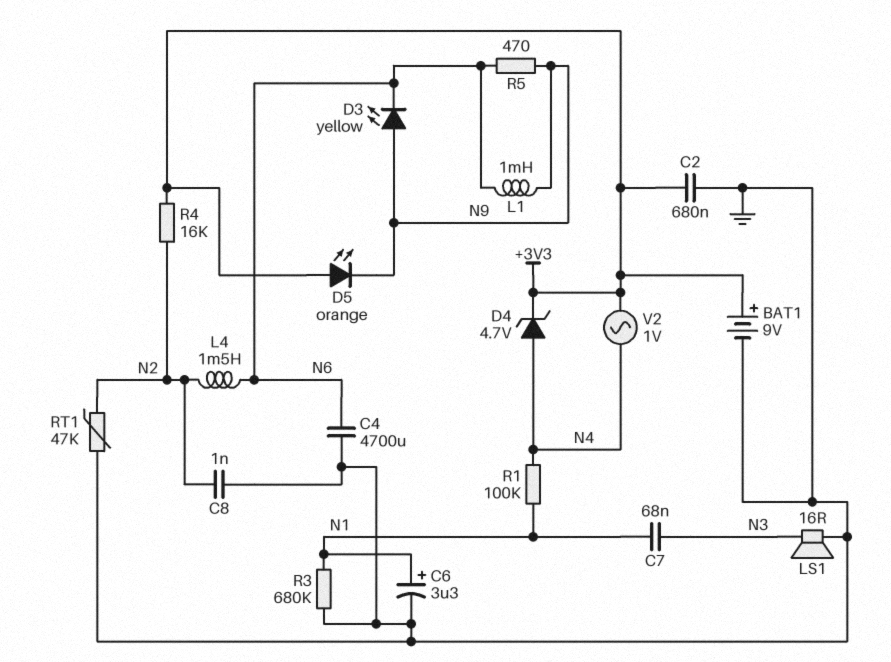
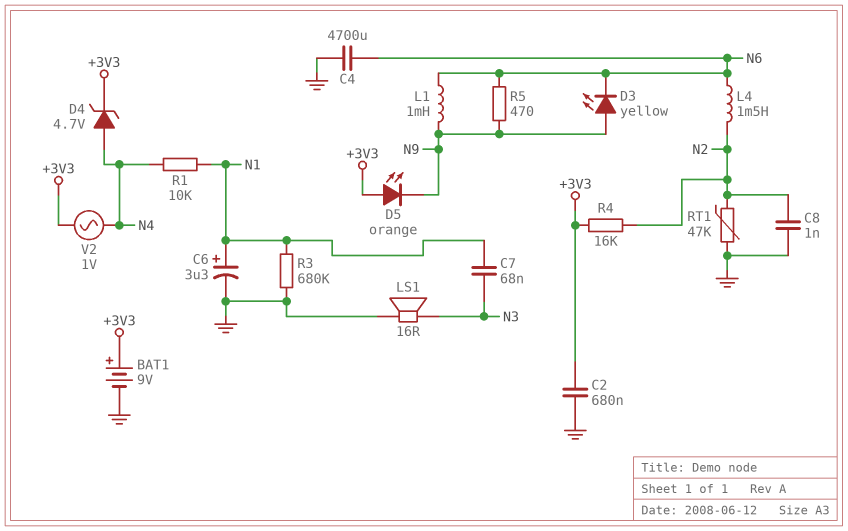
R1: 100k (N1, N4) -> 10k (N1, N4)

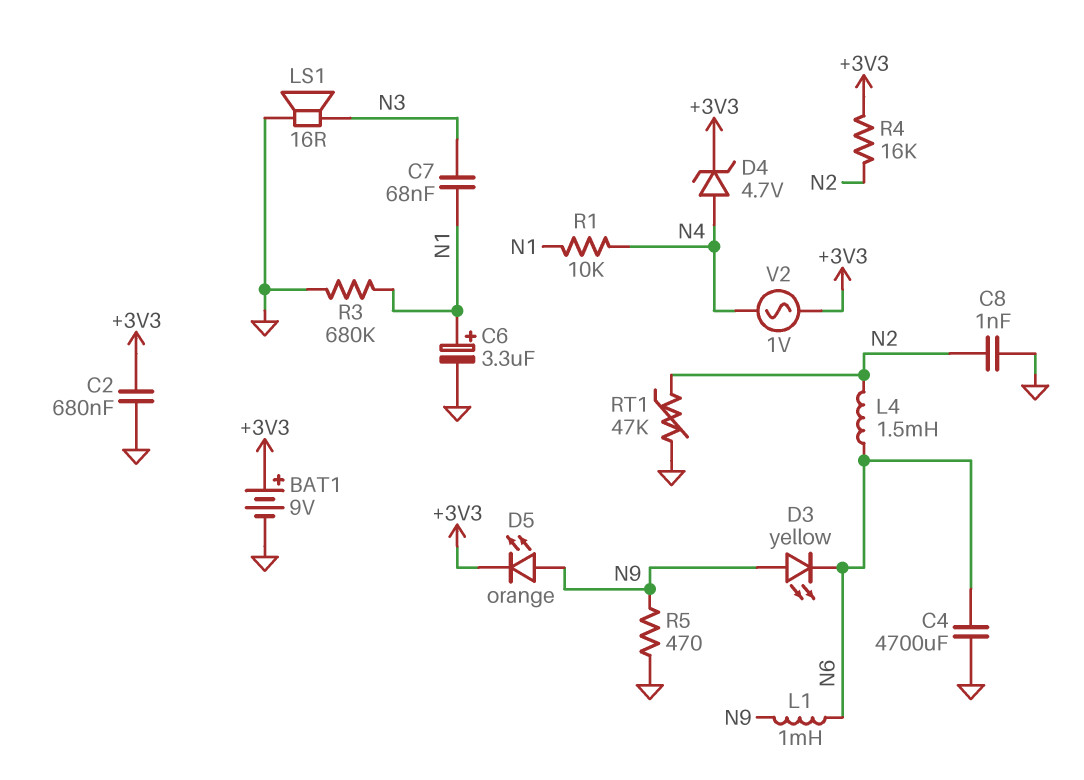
D5: LED orange (A +3V3, K N9) -> LED orange (A N9, K +3V3)
R5: 470 (N6, N9) -> 470 (GND, N9)

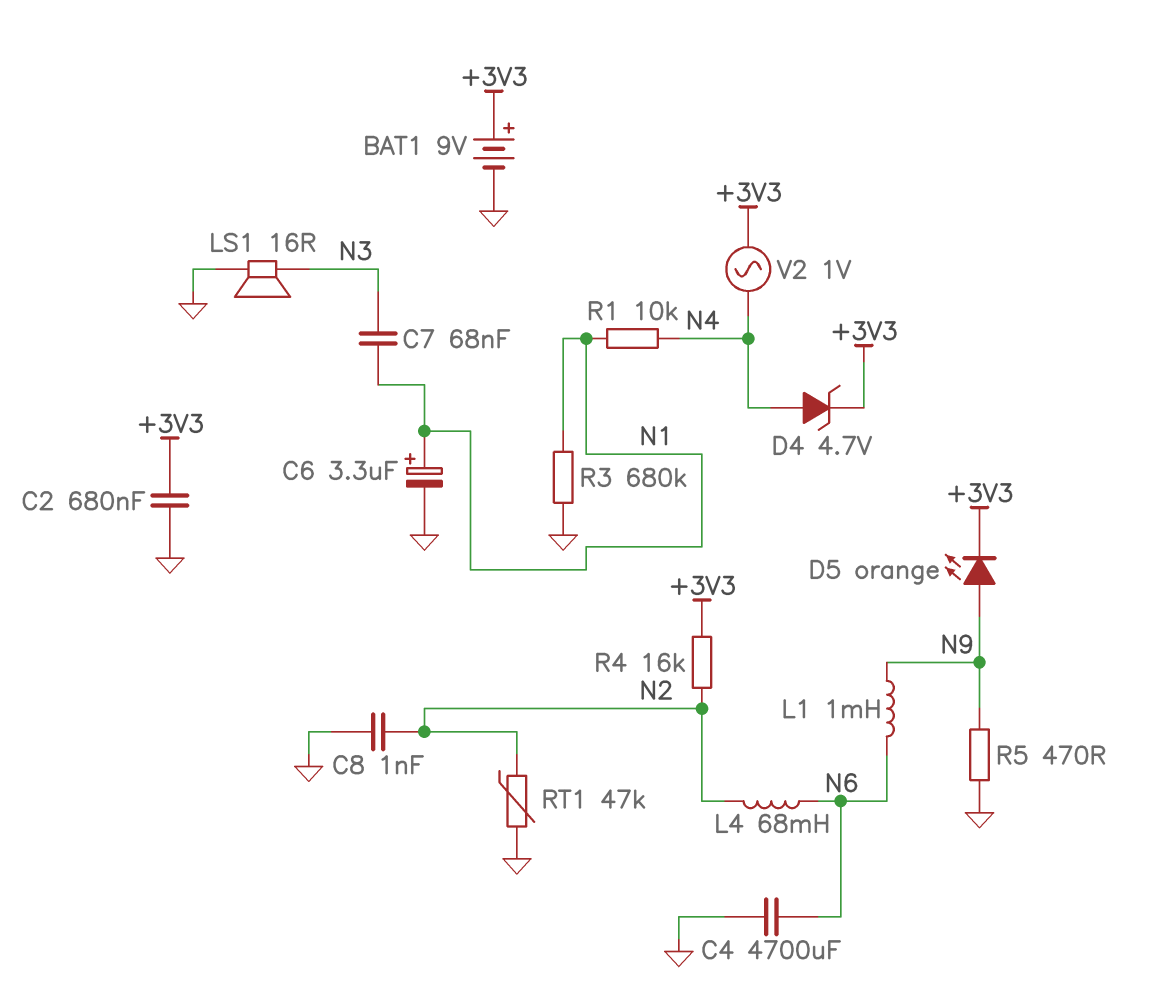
D3: LED yellow (A N9, K N6) -> none
L4: 1.5mH (N2, N6) -> 68mH (N2, N6)

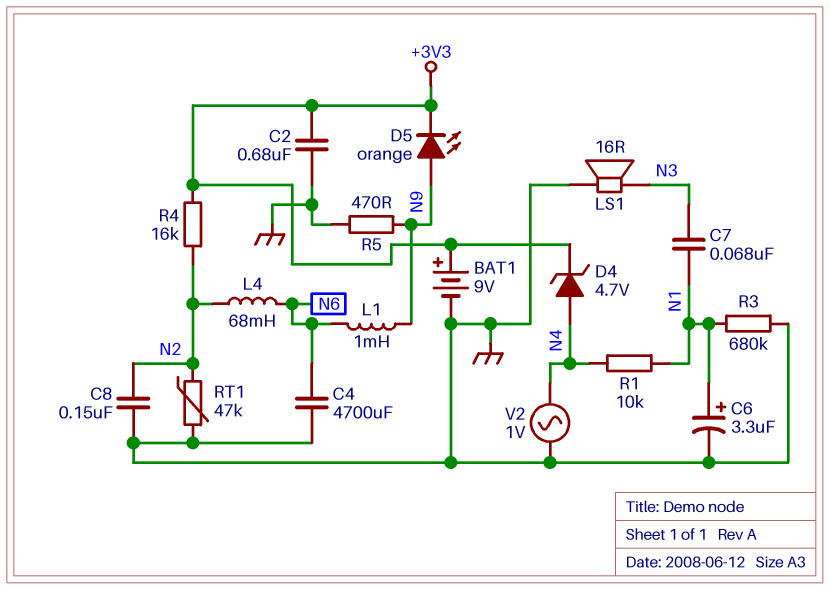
C8: 1nF (GND, N2) -> 150nF (GND, N2)
V2: AC 1V (+3V3, N4) -> AC 1V (GND, N4)

